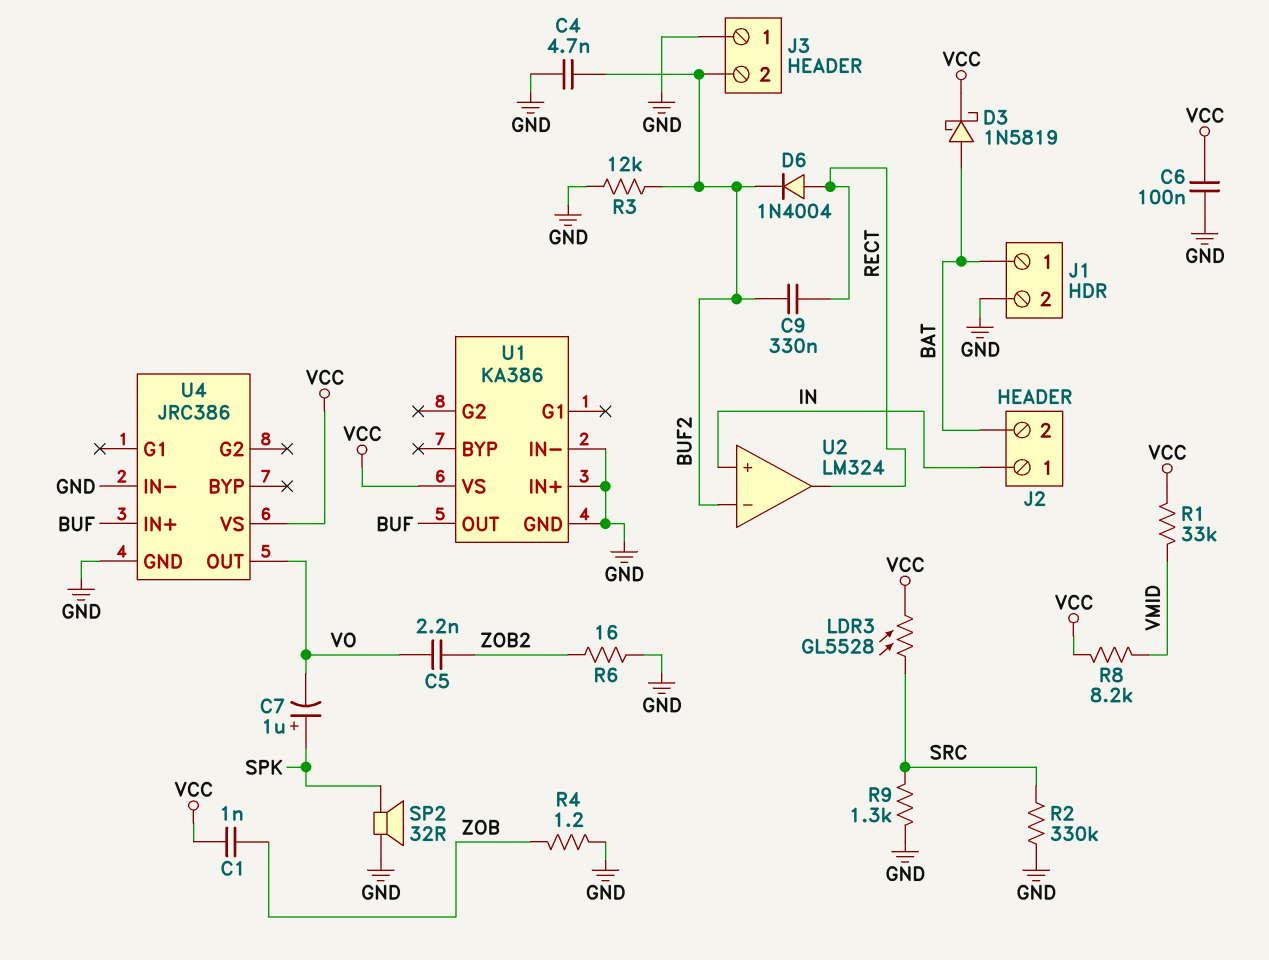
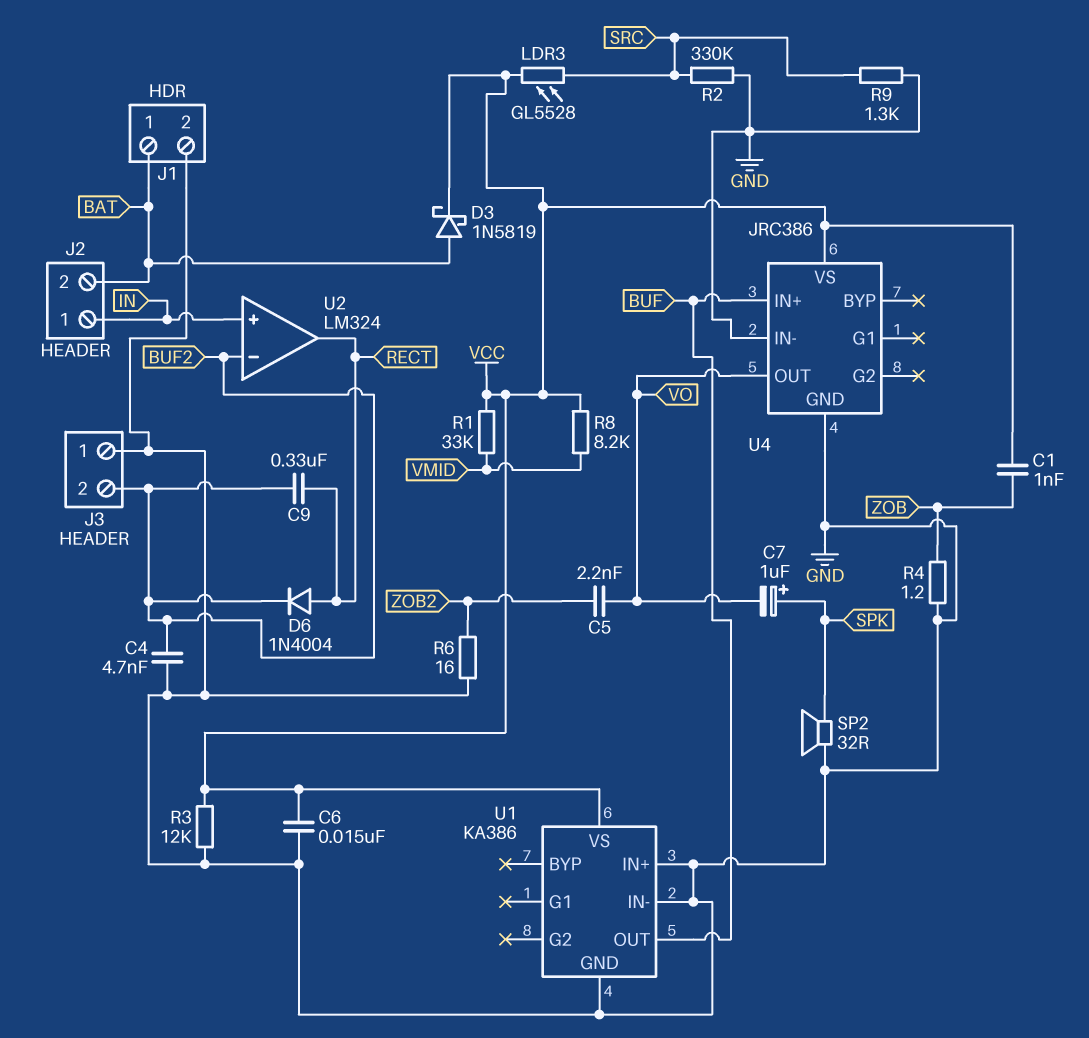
C6: 100nF (GND, VCC) -> 15nF (GND, VCC)
R3: 12k (BUF2, GND) -> 12k (GND, VCC)

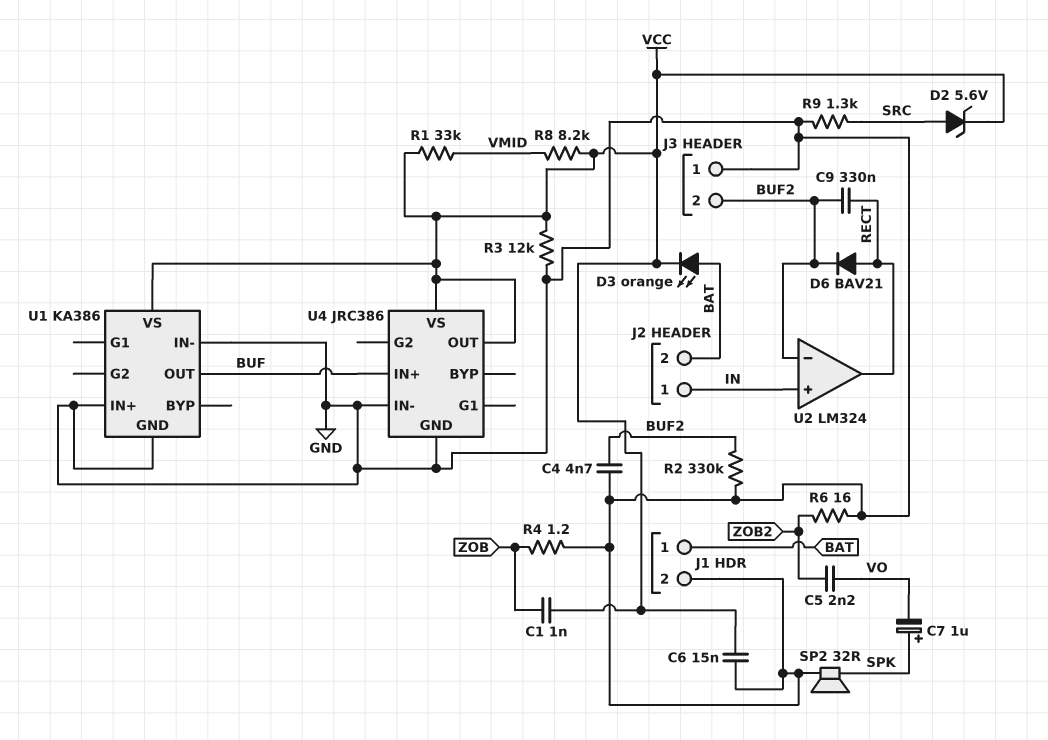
D2: none -> zener 5.6V (A SRC, K VCC)
D3: schottky 1N5819 (A BAT, K VCC) -> LED orange (A BAT, K VCC)
D6: diode 1N4004 (A RECT, K BUF2) -> diode BAV21 (A RECT, K BUF2)
LDR3: GL5528 (SRC, VCC) -> none
R2: 330k (GND, SRC) -> 330k (BUF2, GND)
U4 pin OUT: VO -> VCC

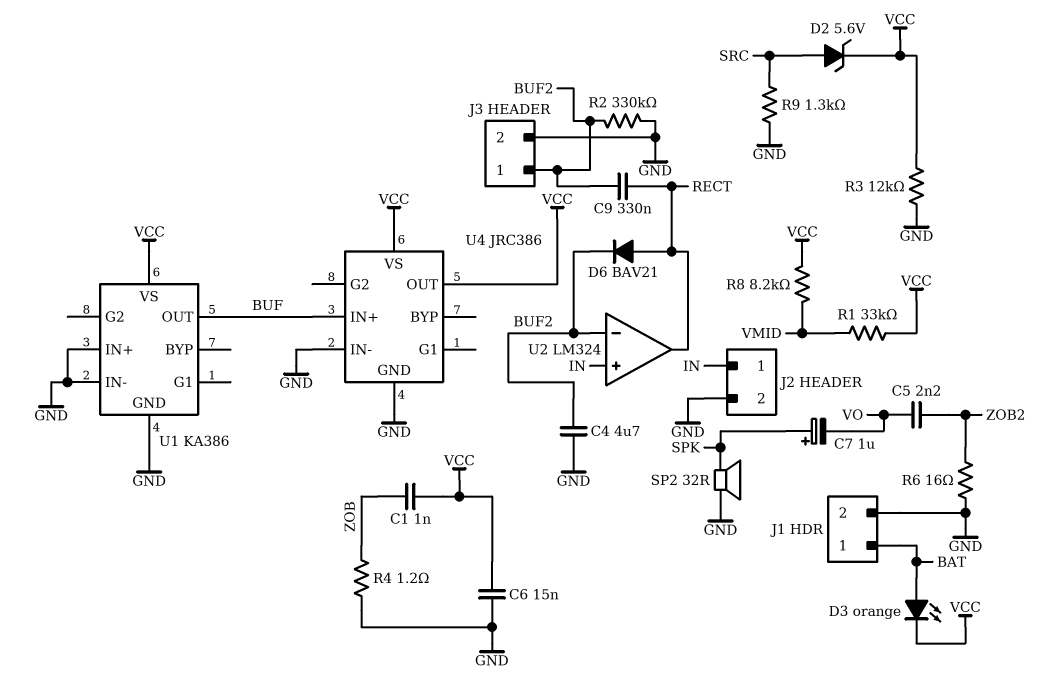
C4: 4.7nF (BUF2, GND) -> 4.7uF (BUF2, GND)
J2 pin 2: BAT -> GND
J3 pin 1: GND -> BUF2
J3 pin 2: BUF2 -> GND

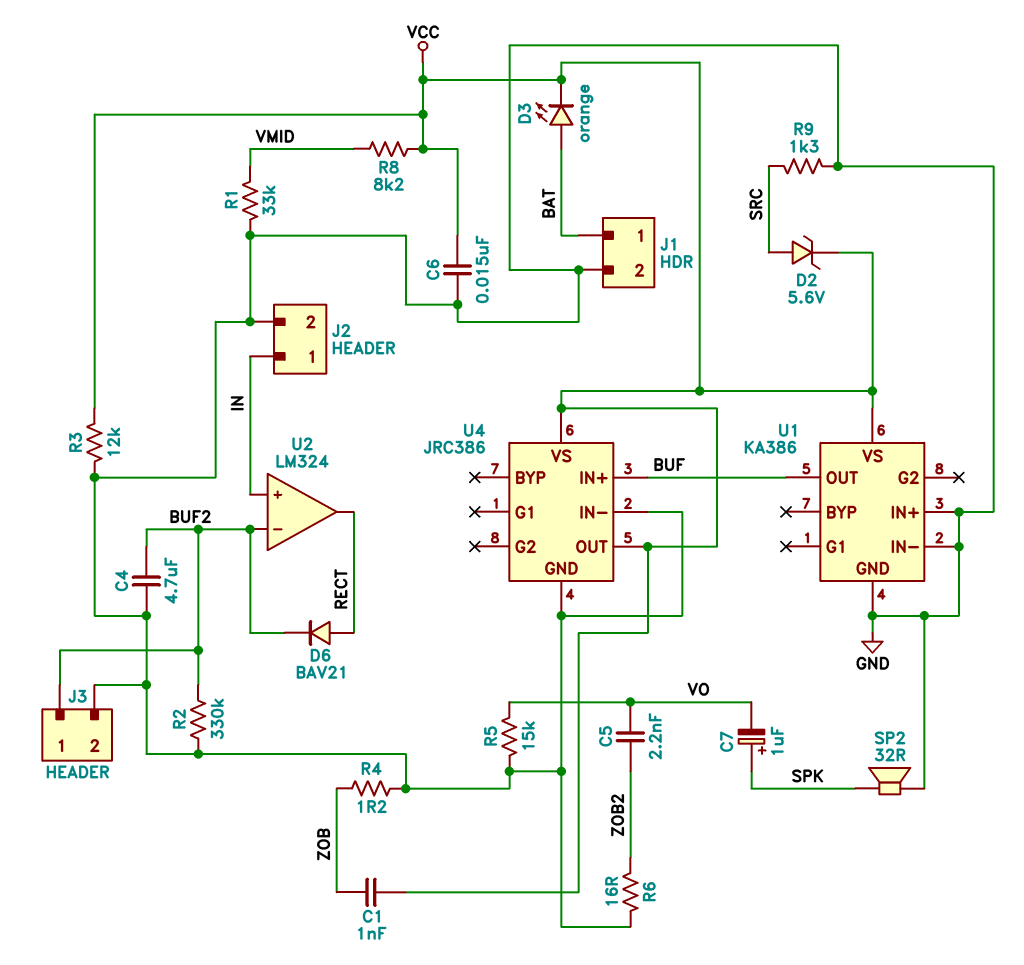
C9: 330nF (BUF2, RECT) -> none
R1: 33k (VCC, VMID) -> 33k (GND, VMID)
R5: none -> 15k (GND, VO)

